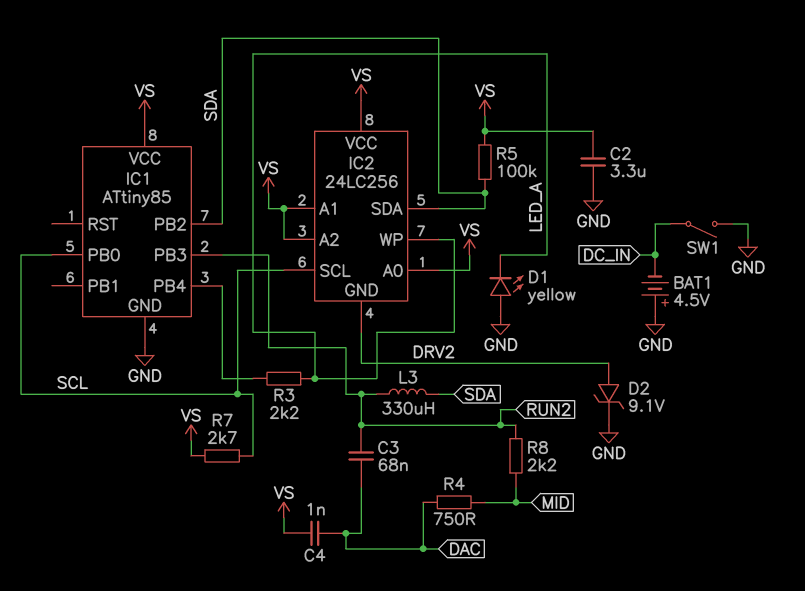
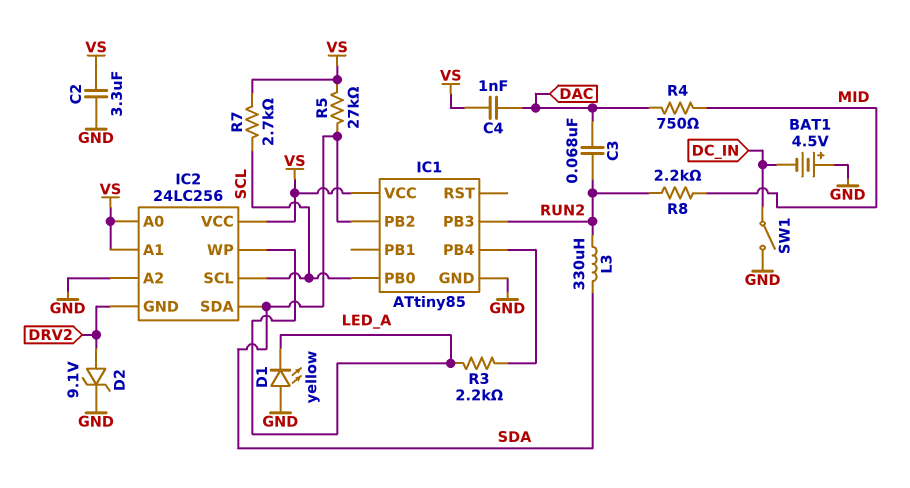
IC2 pin A2: VS -> GND
R5: 100k (SDA, VS) -> 27k (SDA, VS)

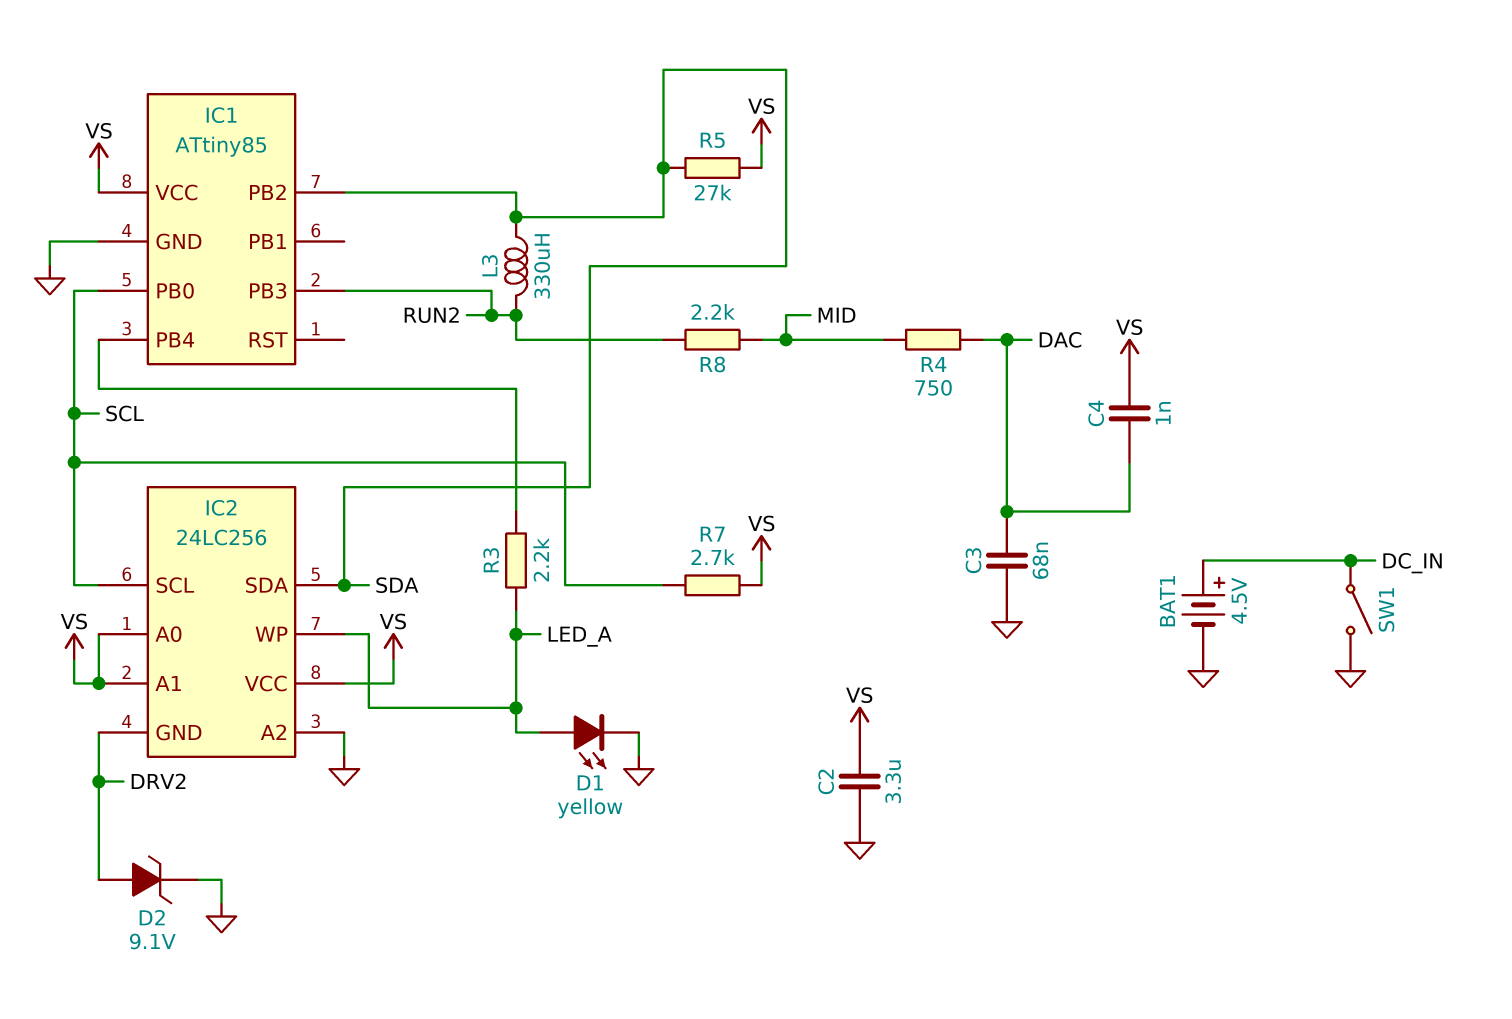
BAT1: 4.5V (plus GND, minus DC_IN) -> 4.5V (plus DC_IN, minus GND)
C3: 68nF (DAC, RUN2) -> 68nF (DAC, GND)
D1: LED yellow (A GND, K LED_A) -> LED yellow (A LED_A, K GND)

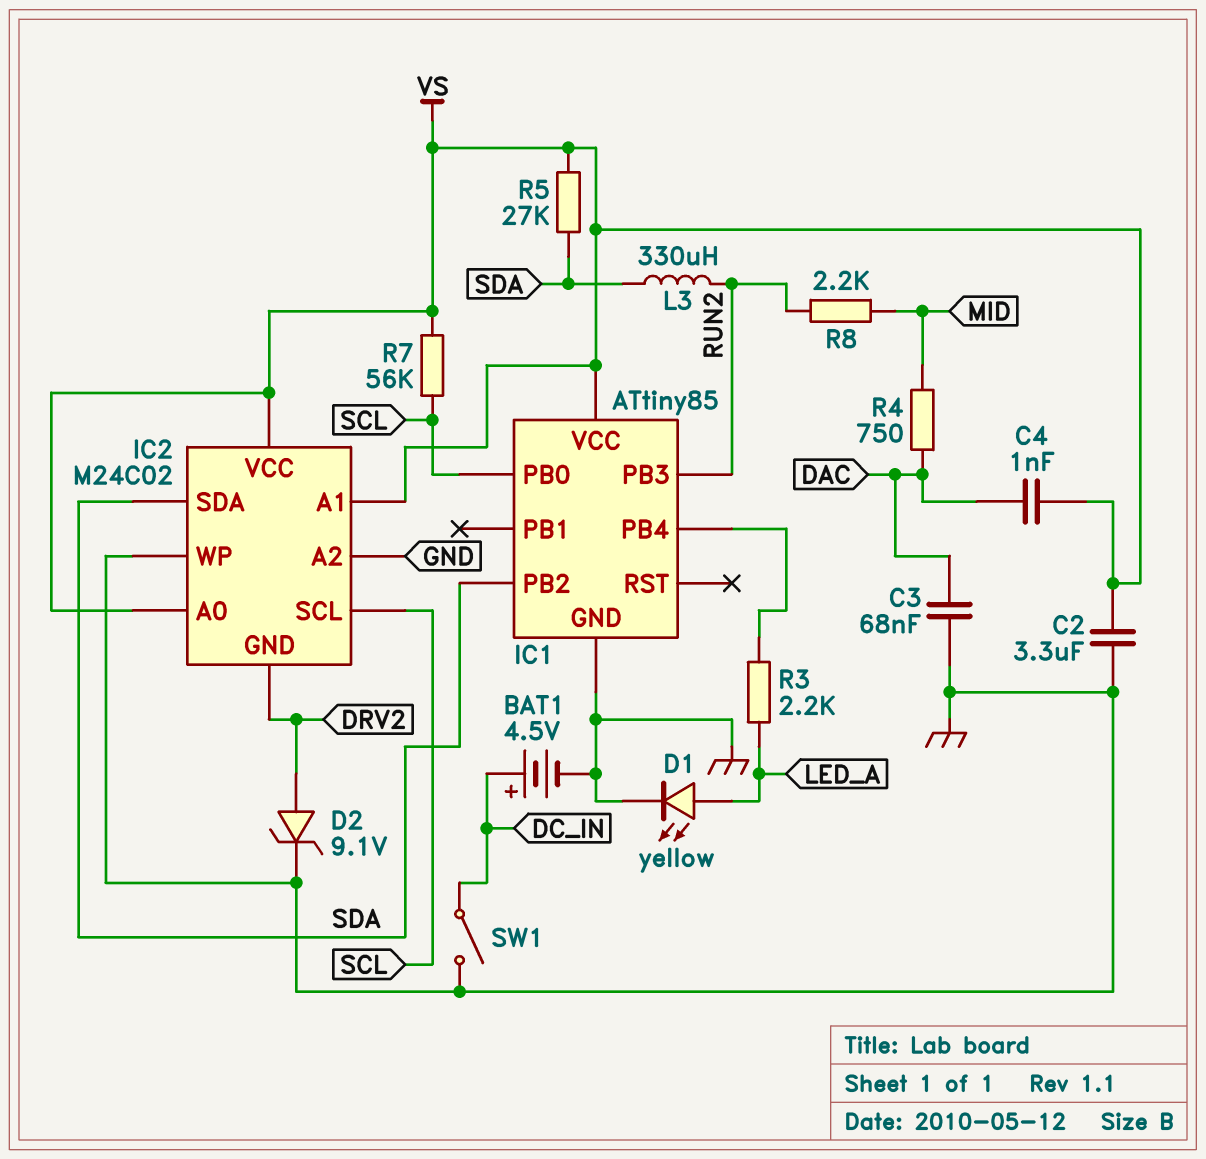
IC2: 24LC256 -> M24C02
IC2 pin WP: LED_A -> GND
R7: 2.7k (SCL, VS) -> 56k (SCL, VS)

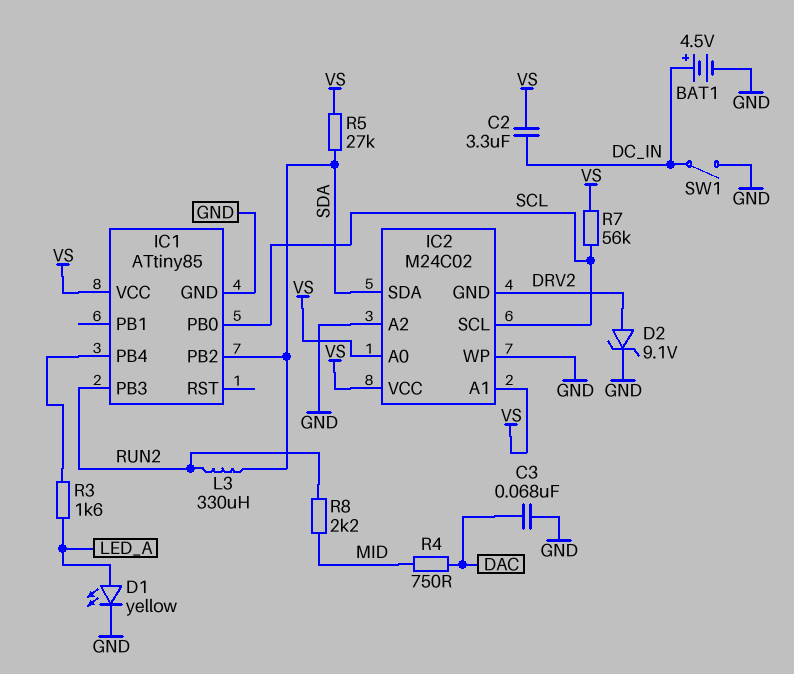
C2: 3.3uF (GND, VS) -> 3.3uF (DC_IN, VS)
C4: 1nF (DAC, VS) -> none
R3: 2.2k (IC1/PB4, LED_A) -> 1.6k (IC1/PB4, LED_A)

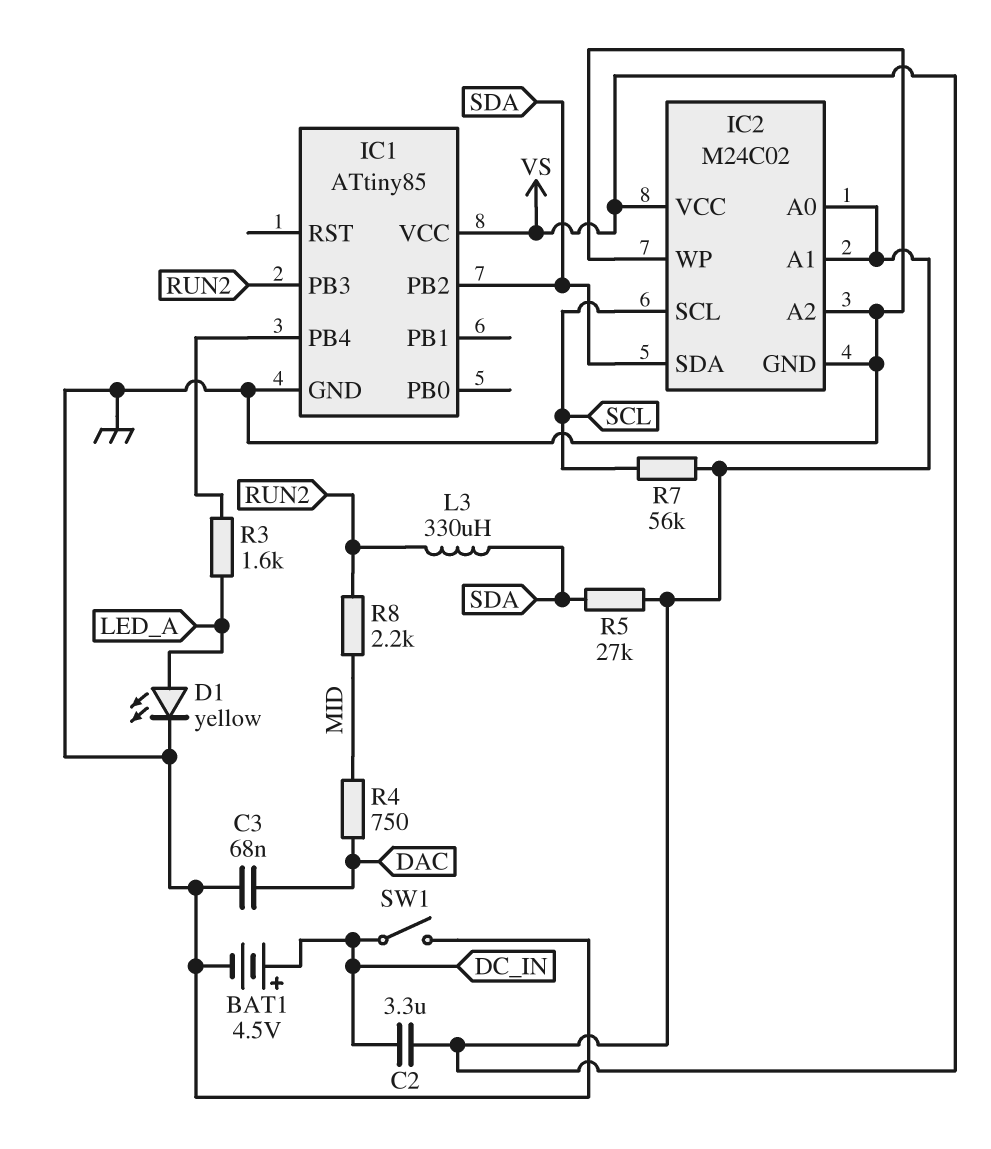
D2: zener 9.1V (A DRV2, K GND) -> none
IC1 pin PB0: SCL -> none
IC2 pin GND: DRV2 -> GND

